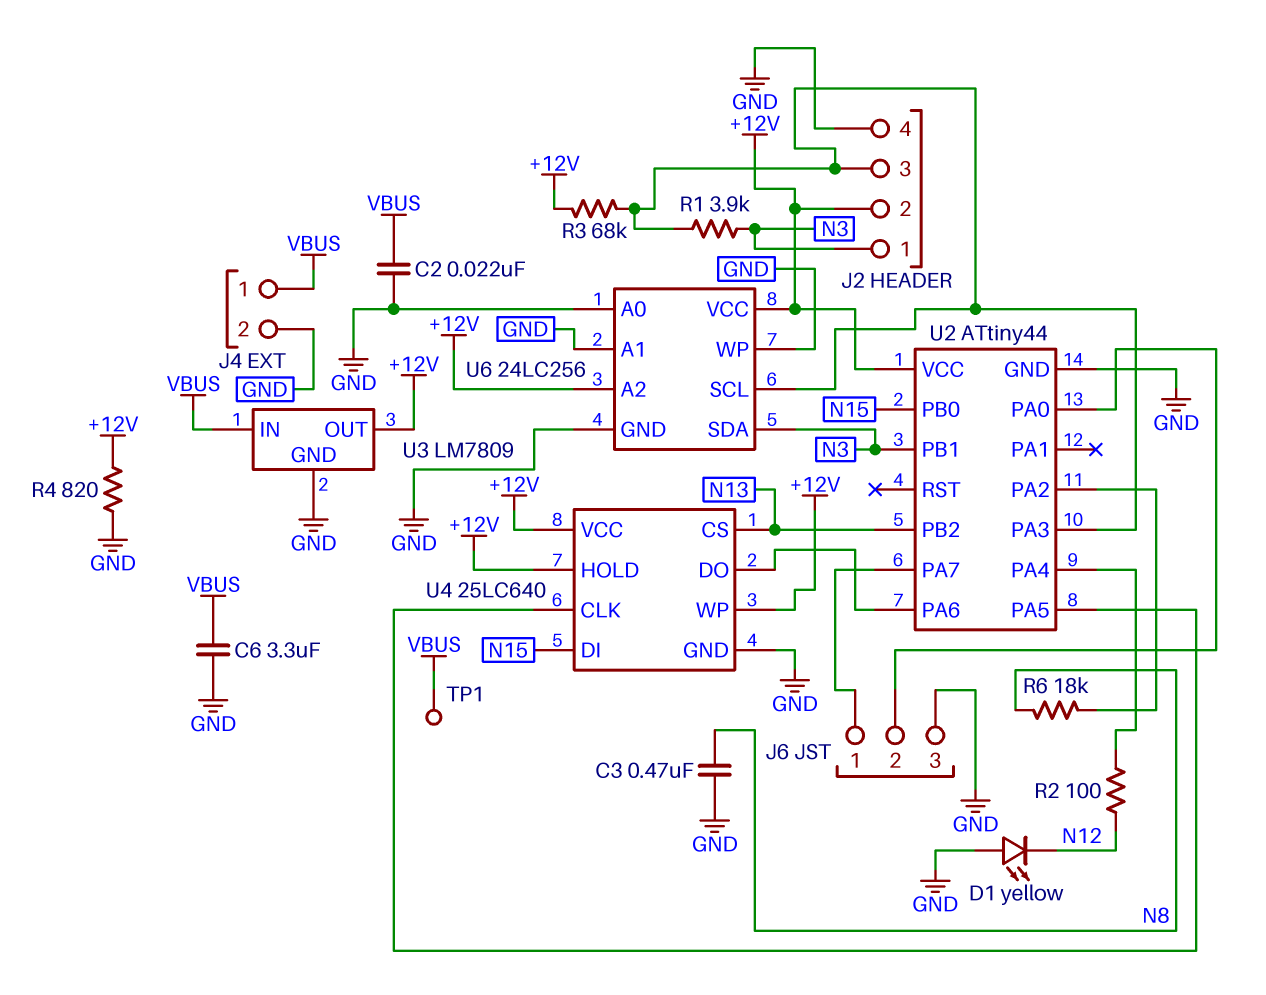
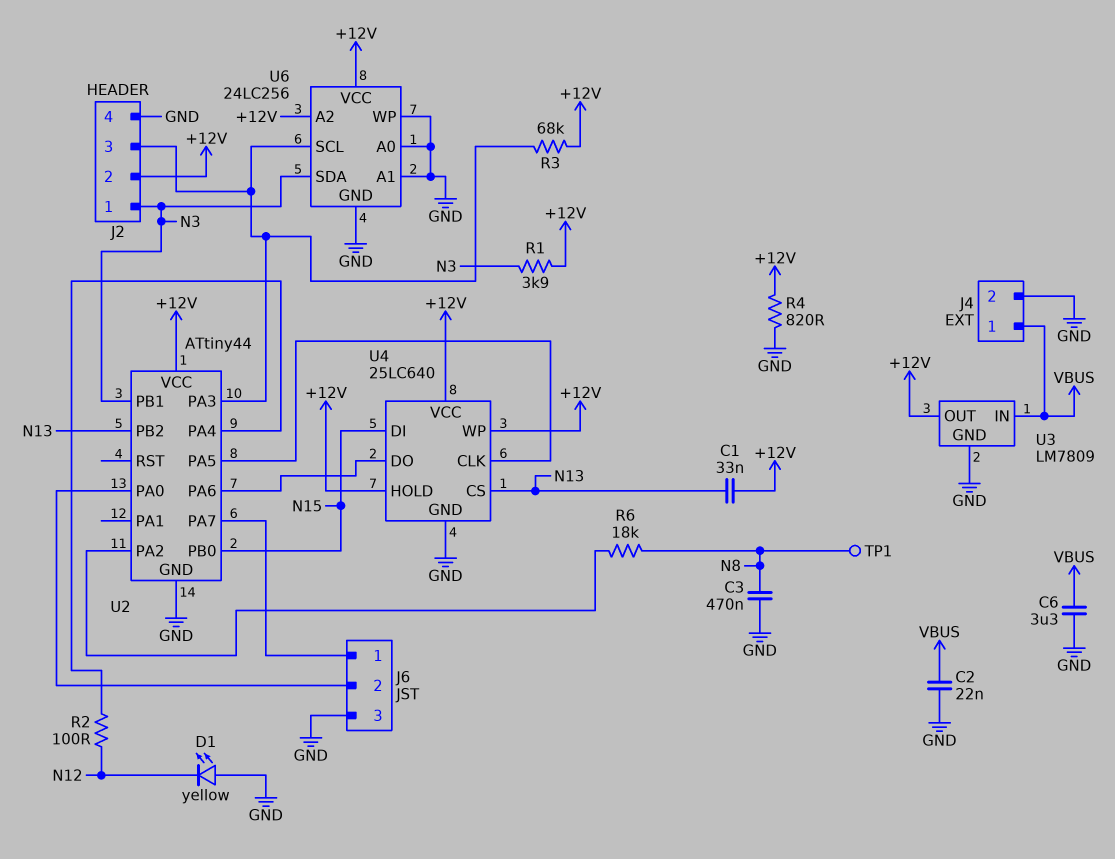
C1: none -> 33nF (+12V, N13)
R1: 3.9k (J2/3, N3) -> 3.9k (+12V, N3)
TP1: test point (VBUS) -> test point (N8)

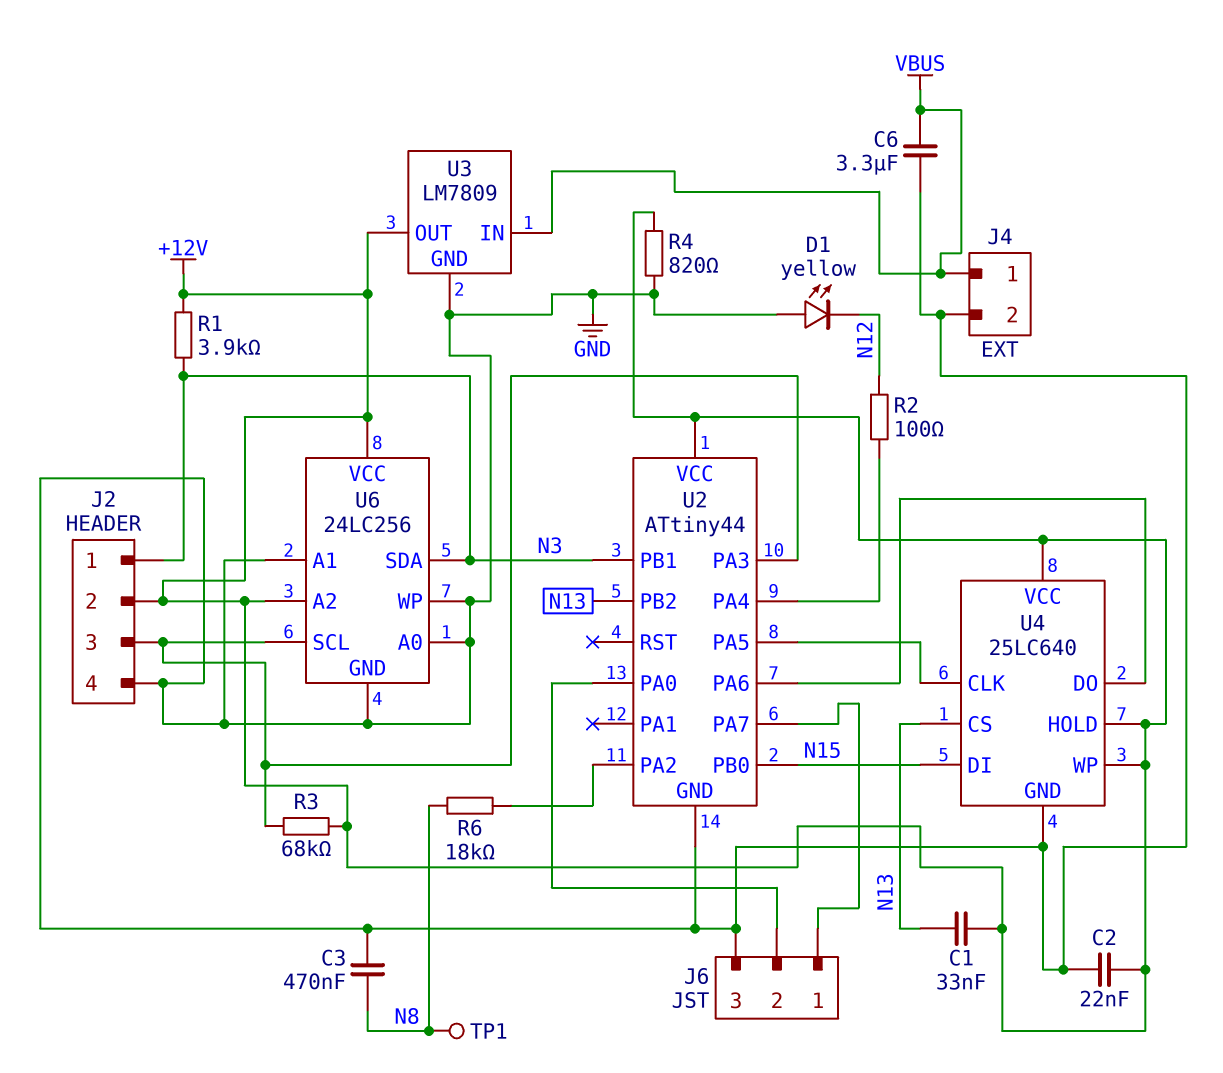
C2: 22nF (GND, VBUS) -> 22nF (+12V, GND)

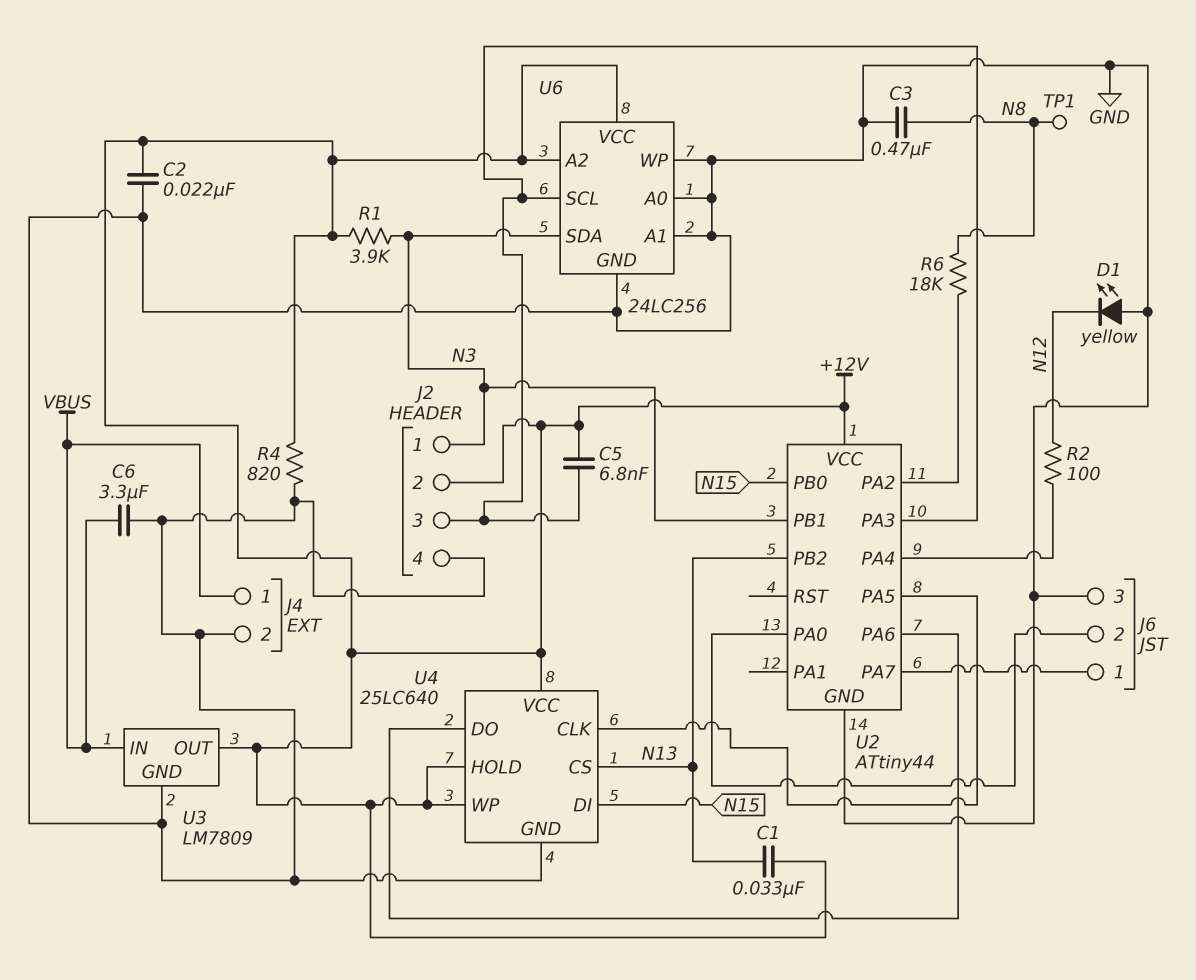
C5: none -> 6.8nF (+12V, J2/3)
R3: 68k (+12V, J2/3) -> none

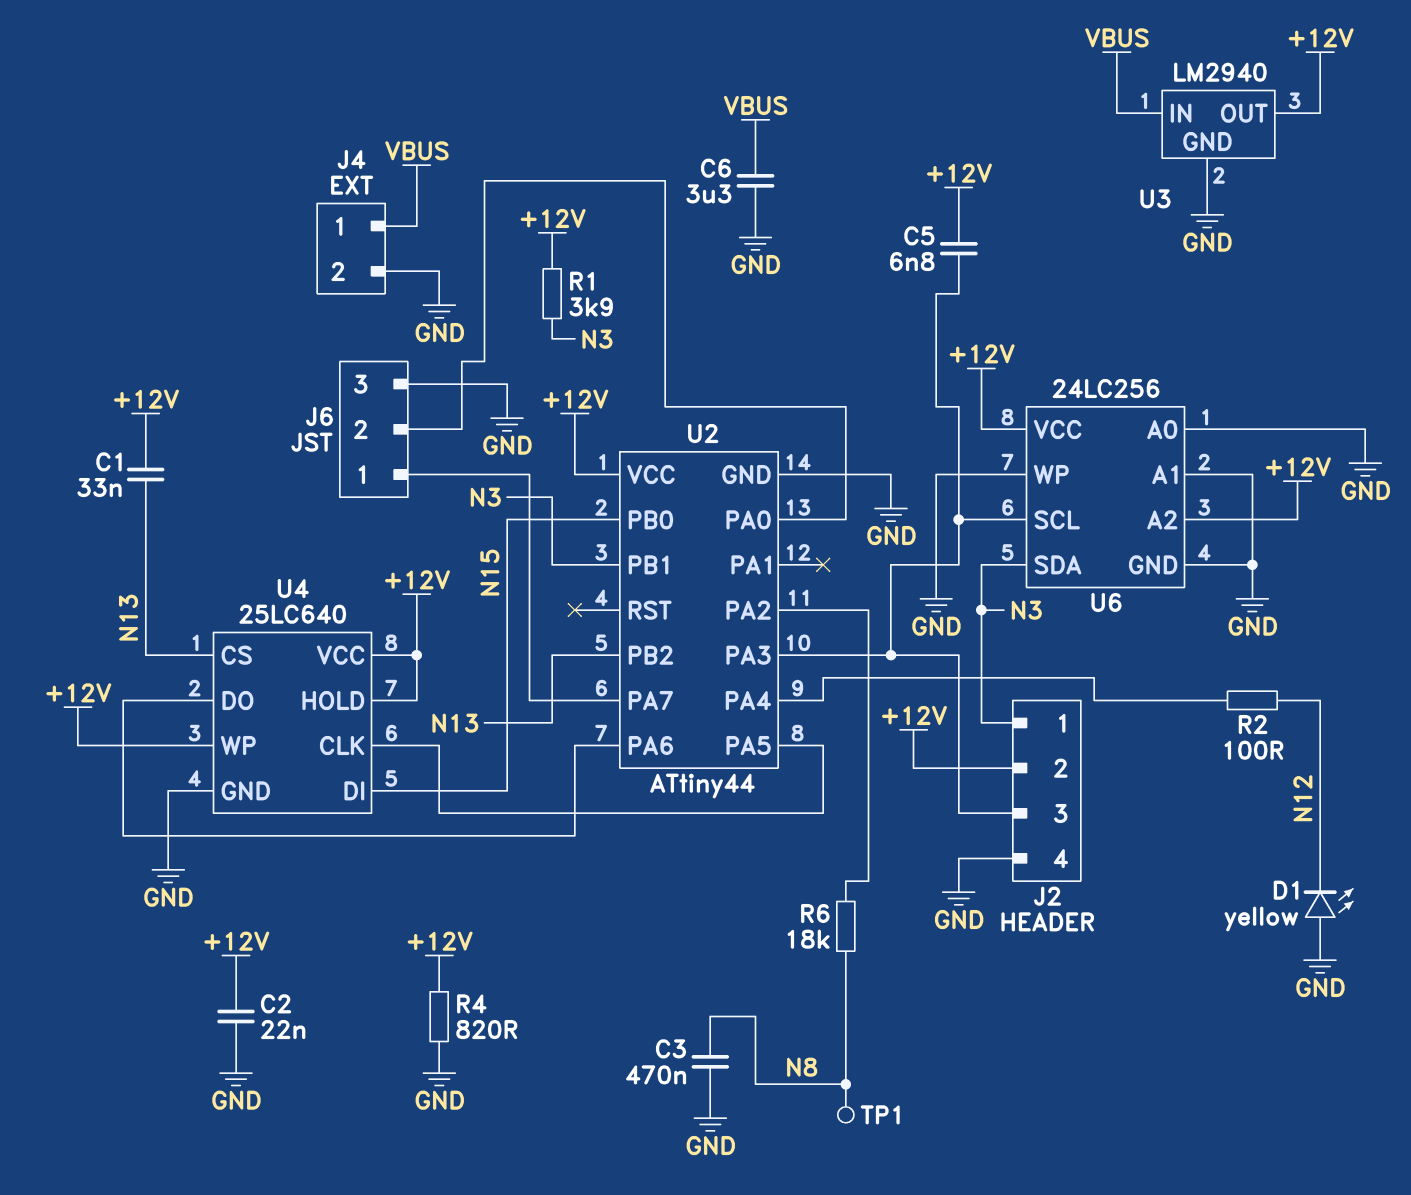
U3: LM7809 -> LM2940

